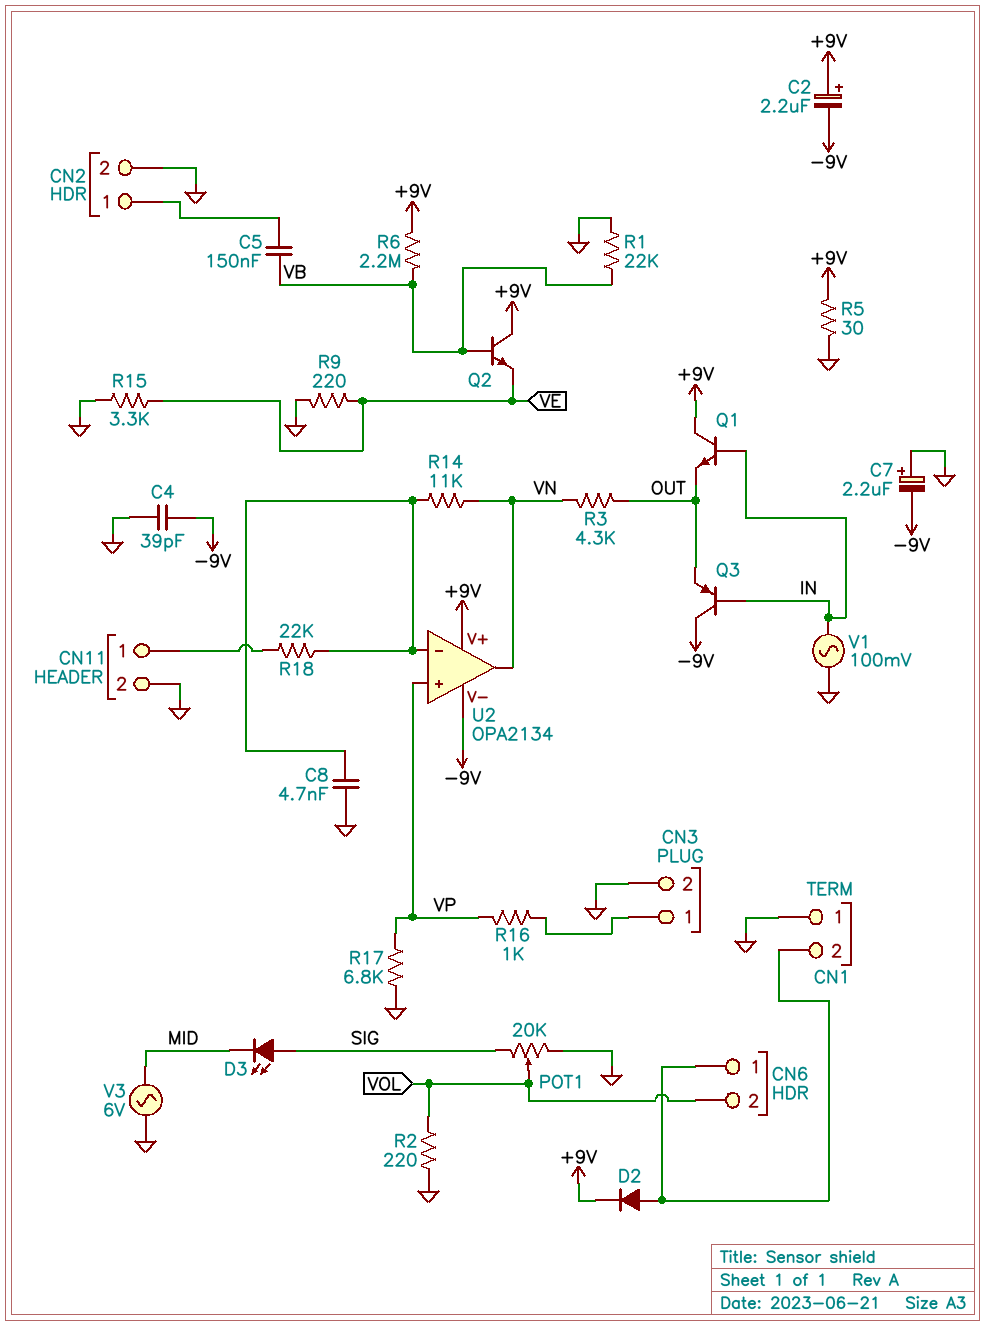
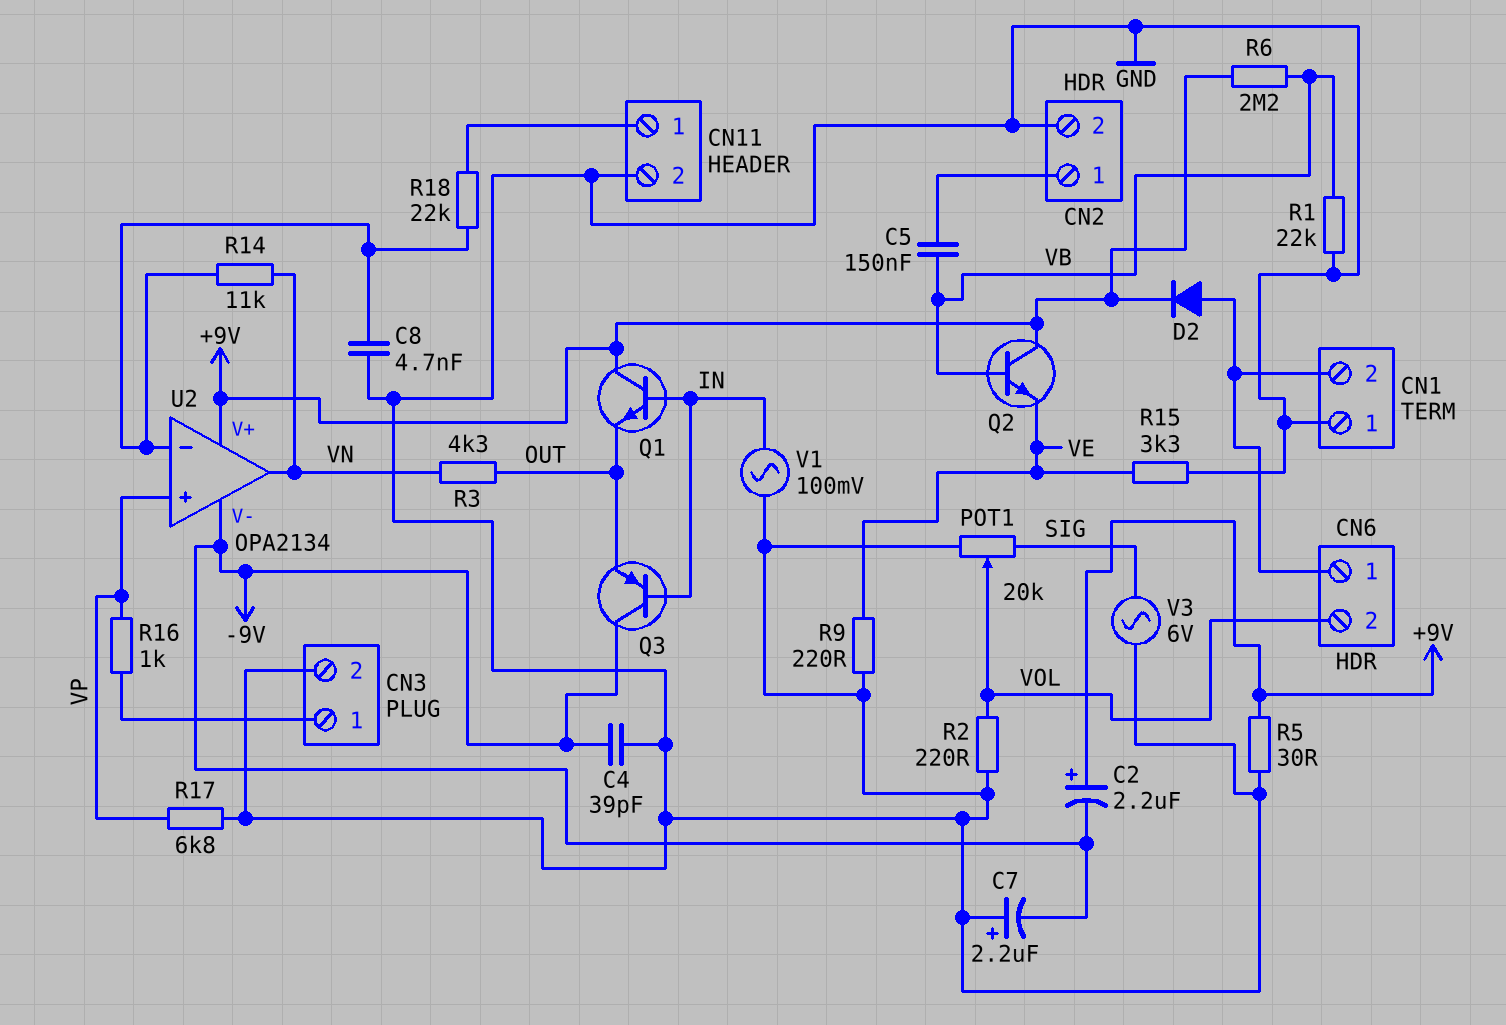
D3: LED (A SIG, K MID) -> none
V3: AC 6V (GND, MID) -> AC 6V (GND, SIG)

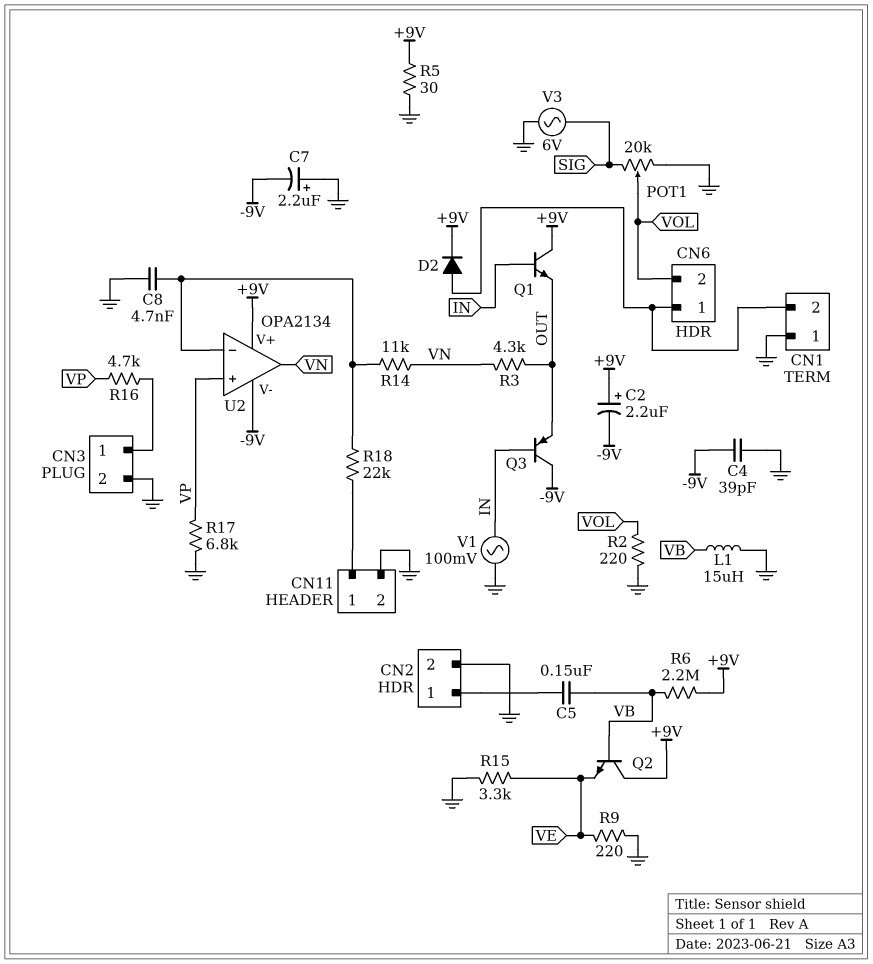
L1: none -> 15uH (GND, VB)
R1: 22k (GND, VB) -> none
R16: 1k (CN3/1, VP) -> 4.7k (CN3/1, VP)

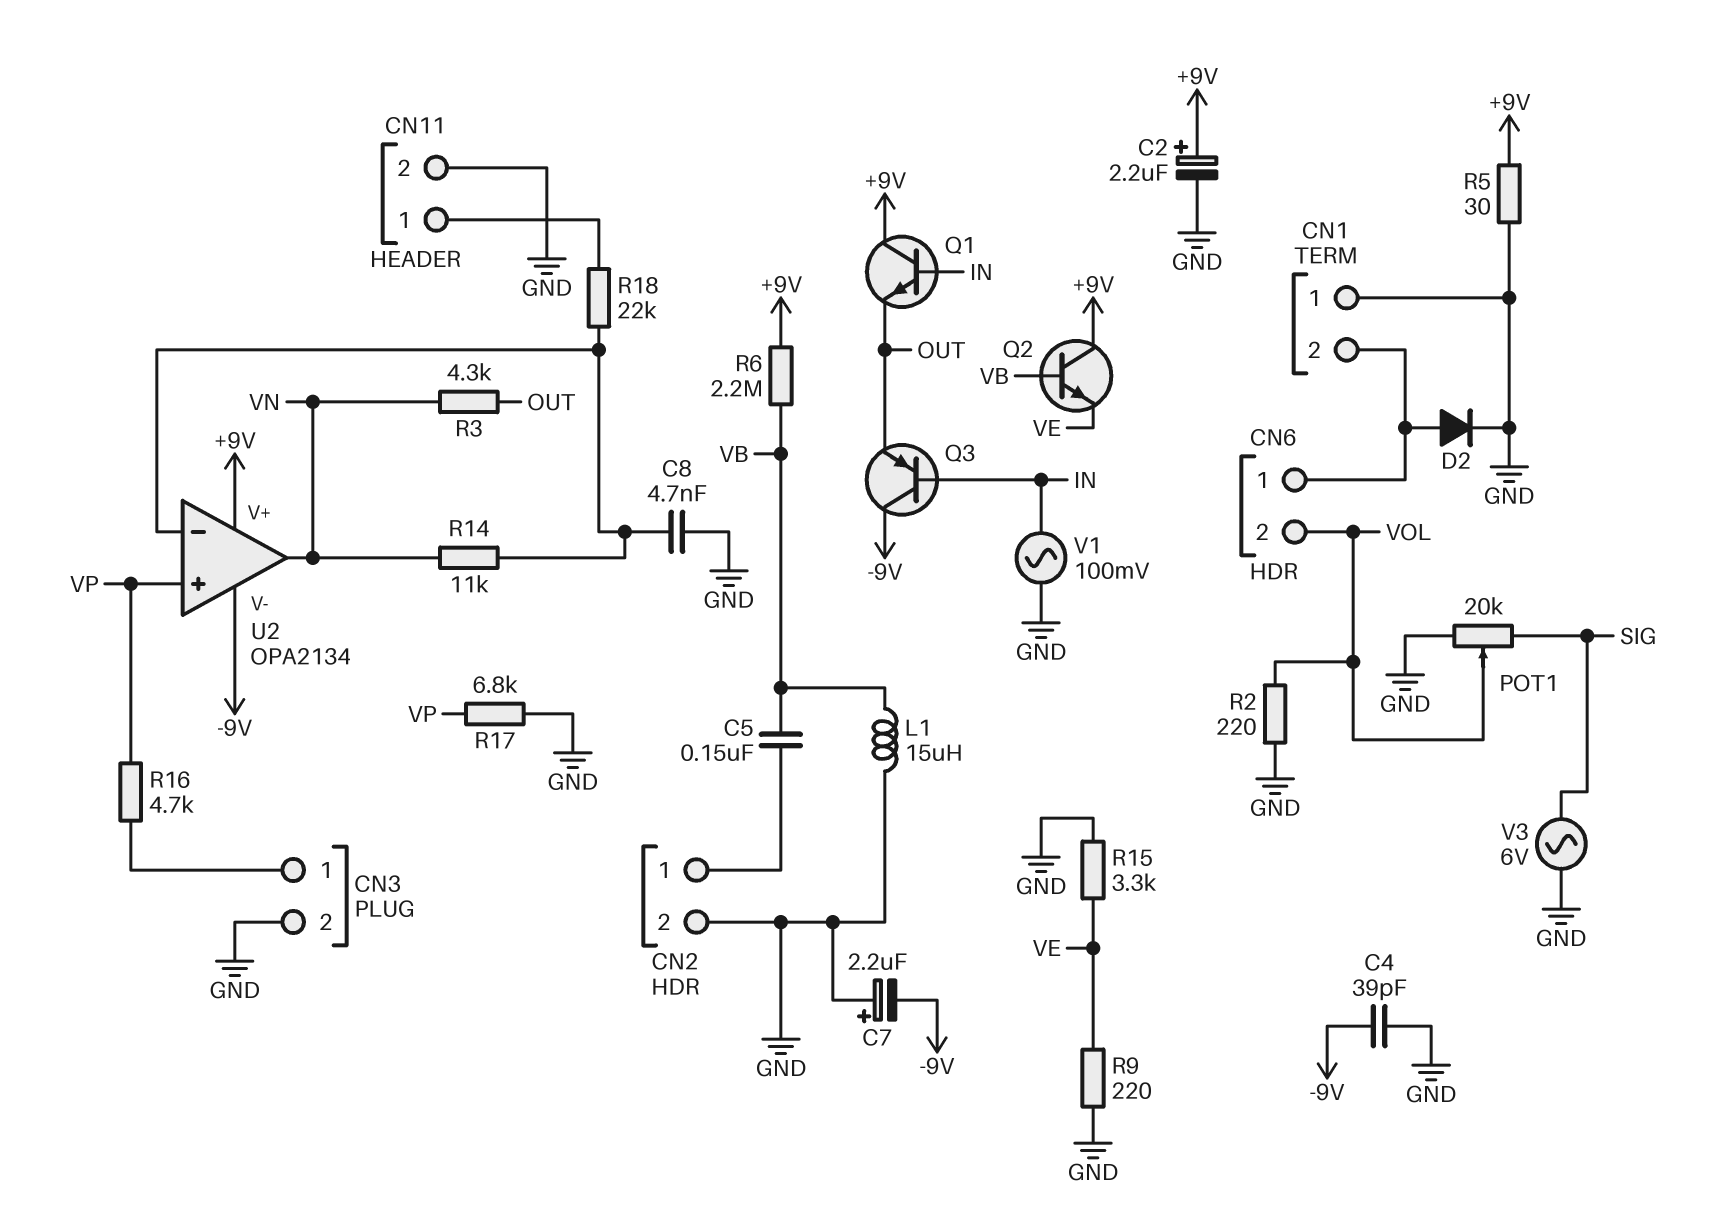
C2: 2.2uF (plus +9V, minus -9V) -> 2.2uF (plus +9V, minus GND)
D2: diode (A CN1/2, K +9V) -> diode (A CN1/2, K GND)

